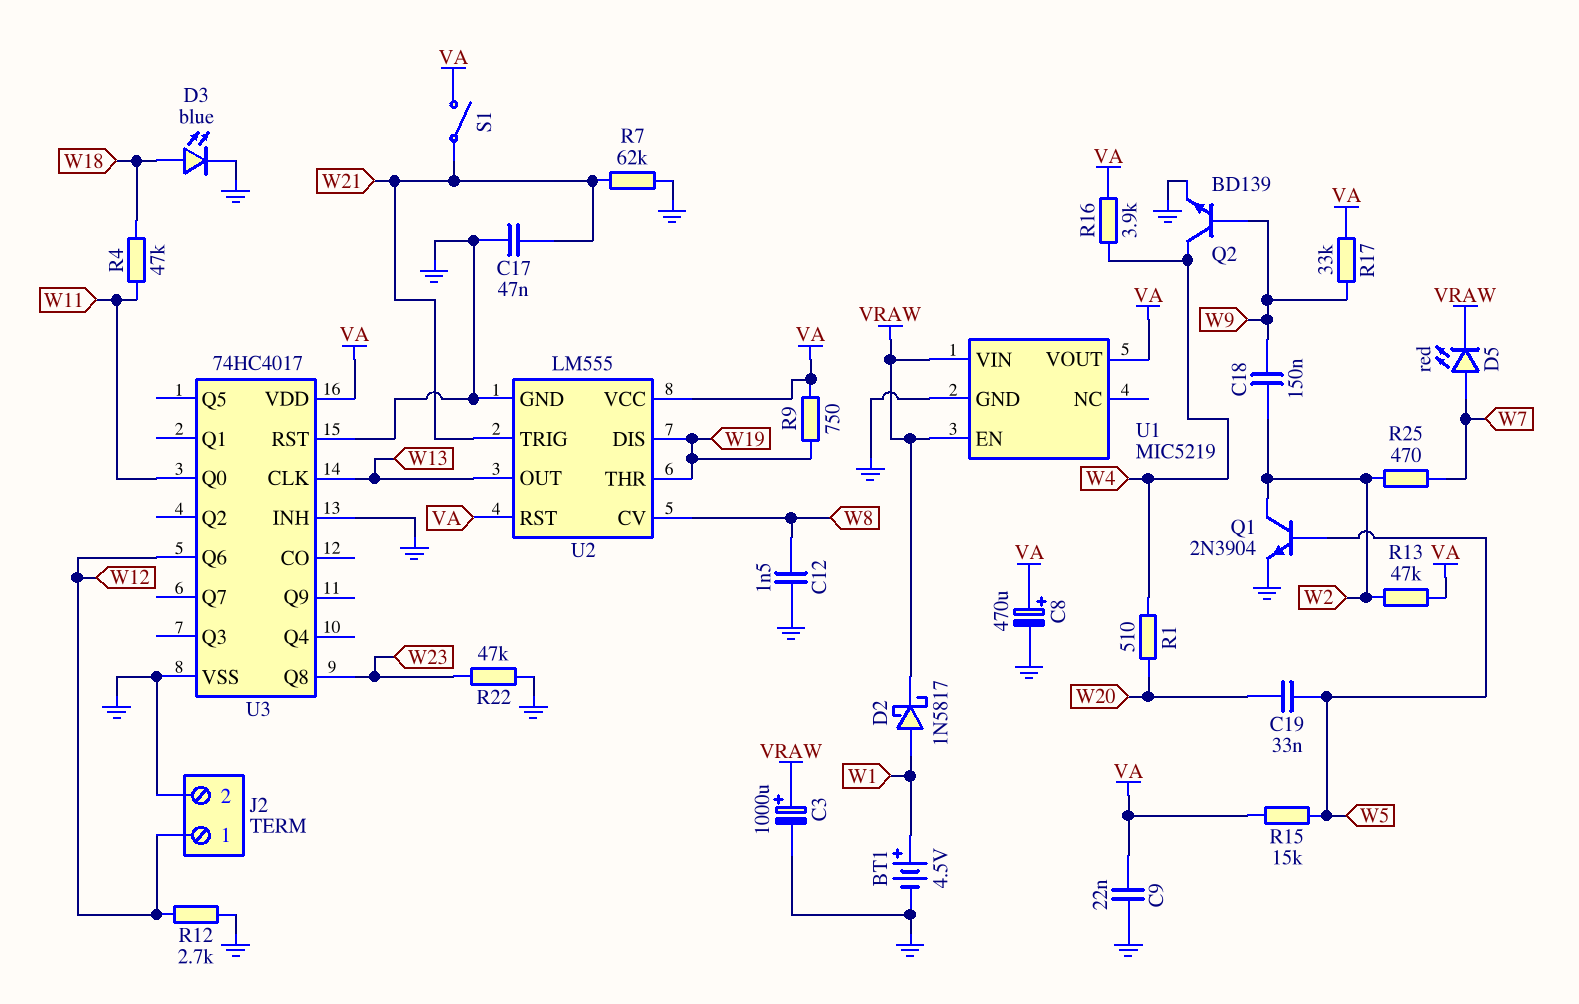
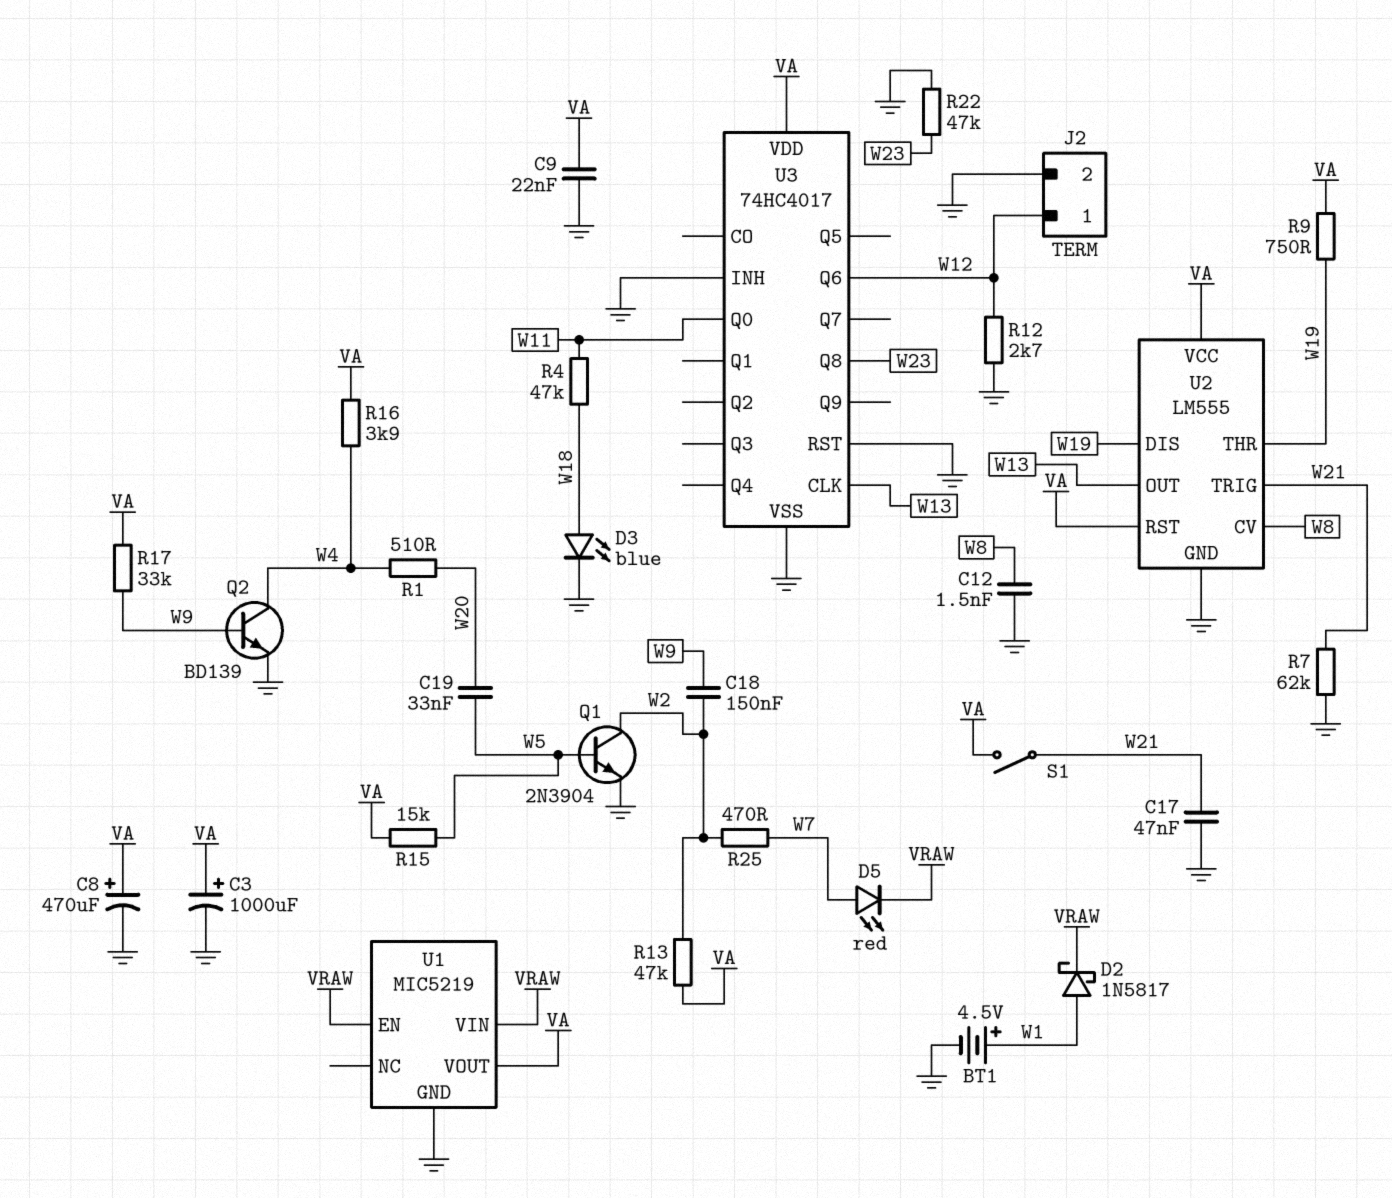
C3: 1000uF (plus VRAW, minus GND) -> 1000uF (plus VA, minus GND)

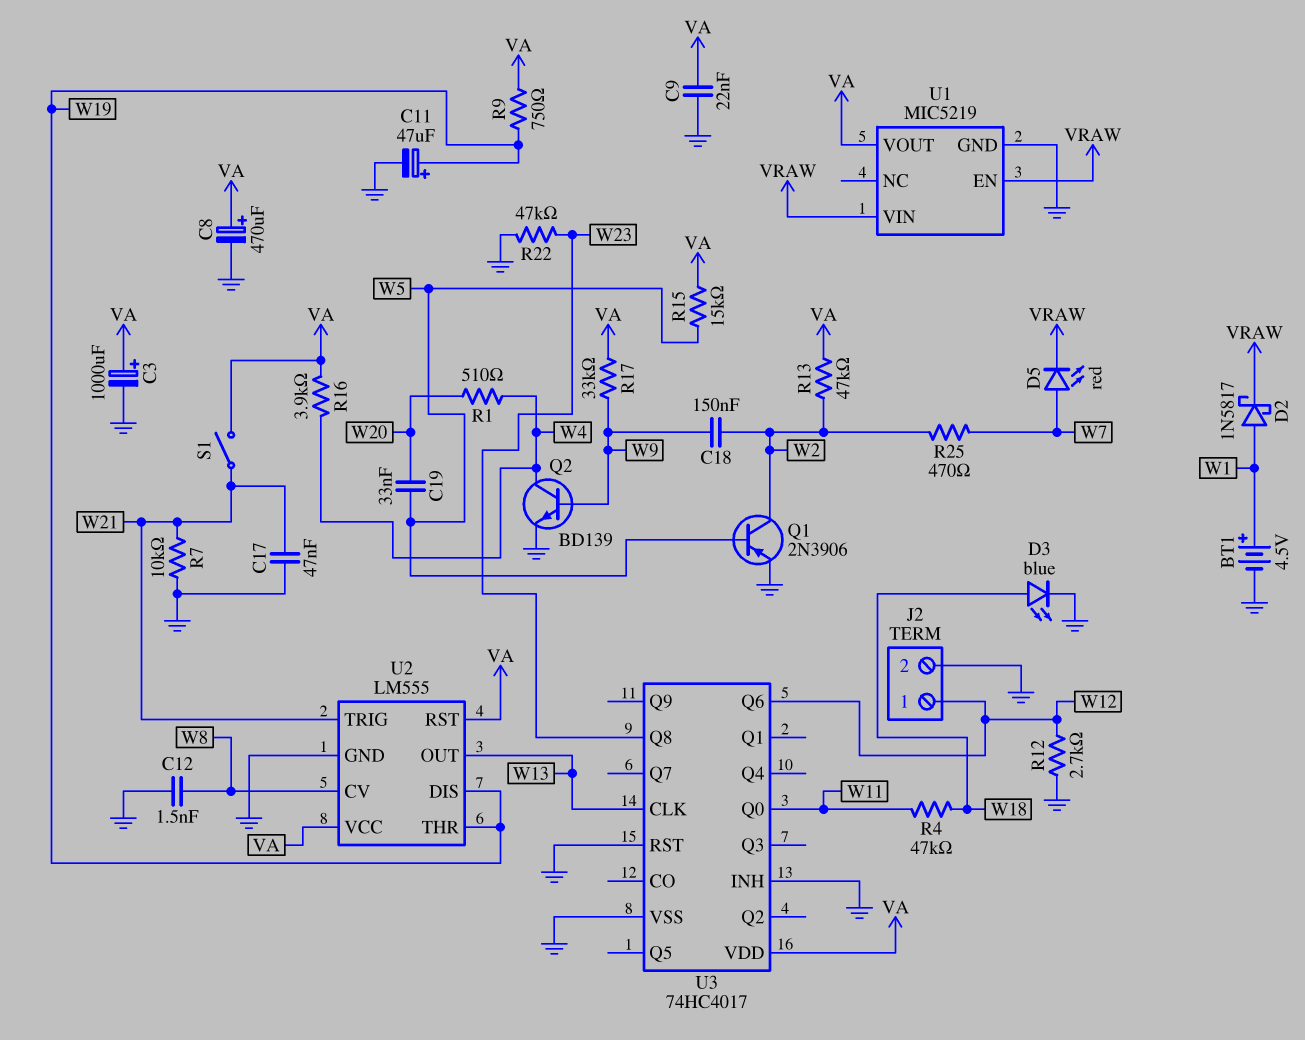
C11: none -> 47uF (plus W19, minus GND)
Q1: NPN 2N3904 (B W5, C W2, E GND) -> PNP 2N3906 (B W5, C W2, E GND)
R7: 62k (GND, W21) -> 10k (GND, W21)

